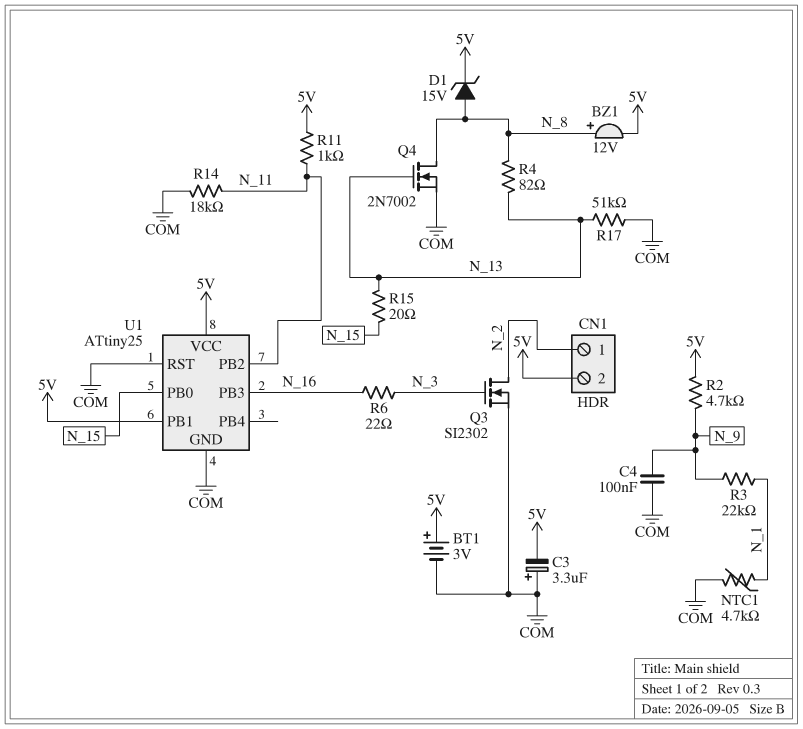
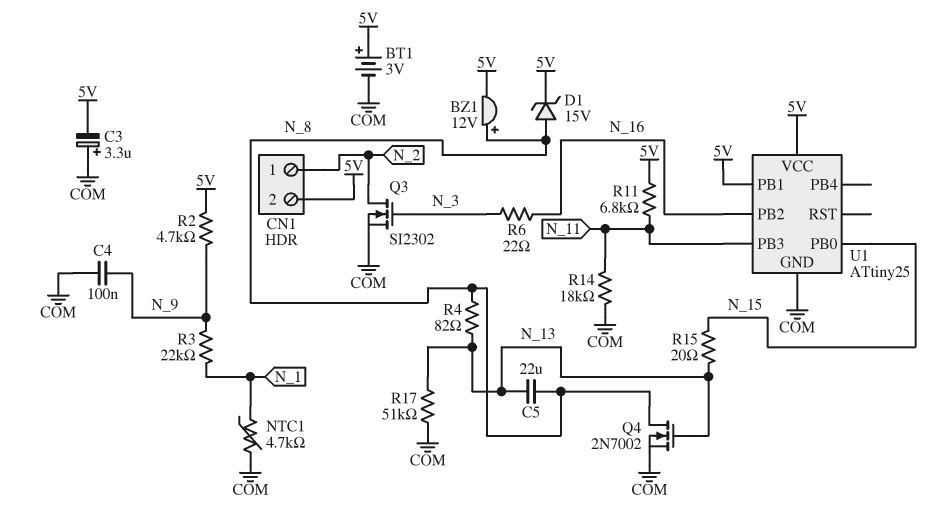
C5: none -> 22uF (N_8, N_13)
R11: 1k (5V, N_11) -> 6.8k (5V, N_11)
U1 pin PB2: N_11 -> N_16
U1 pin PB3: N_16 -> N_11
U1 pin RST: COM -> none

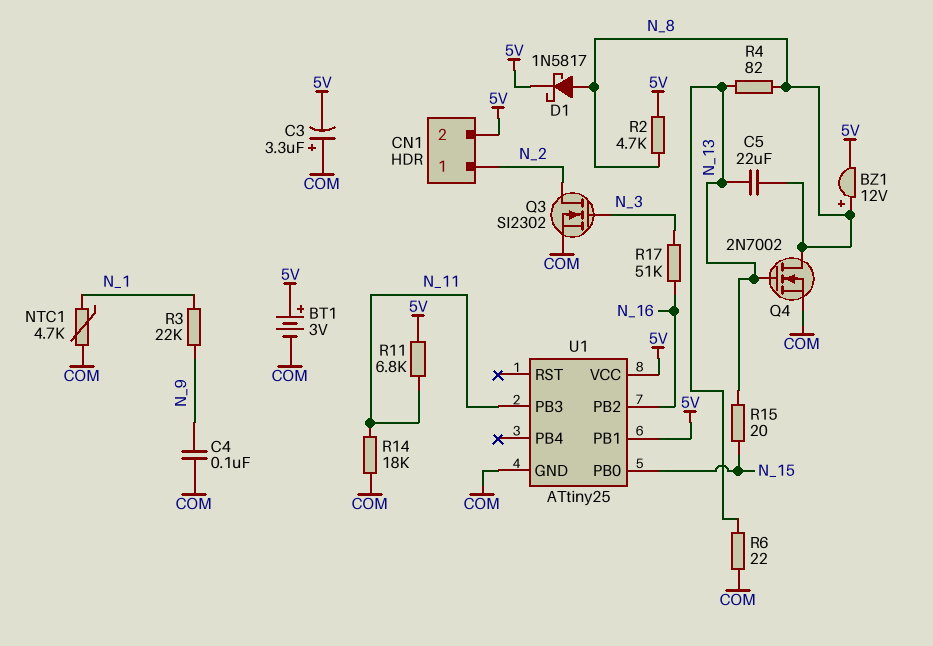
D1: zener 15V (A N_8, K 5V) -> schottky 1N5817 (A N_8, K 5V)
R2: 4.7k (5V, N_9) -> 4.7k (5V, N_8)
R6: 22 (N_3, N_16) -> 22 (COM, N_13)
R17: 51k (COM, N_13) -> 51k (N_3, N_16)

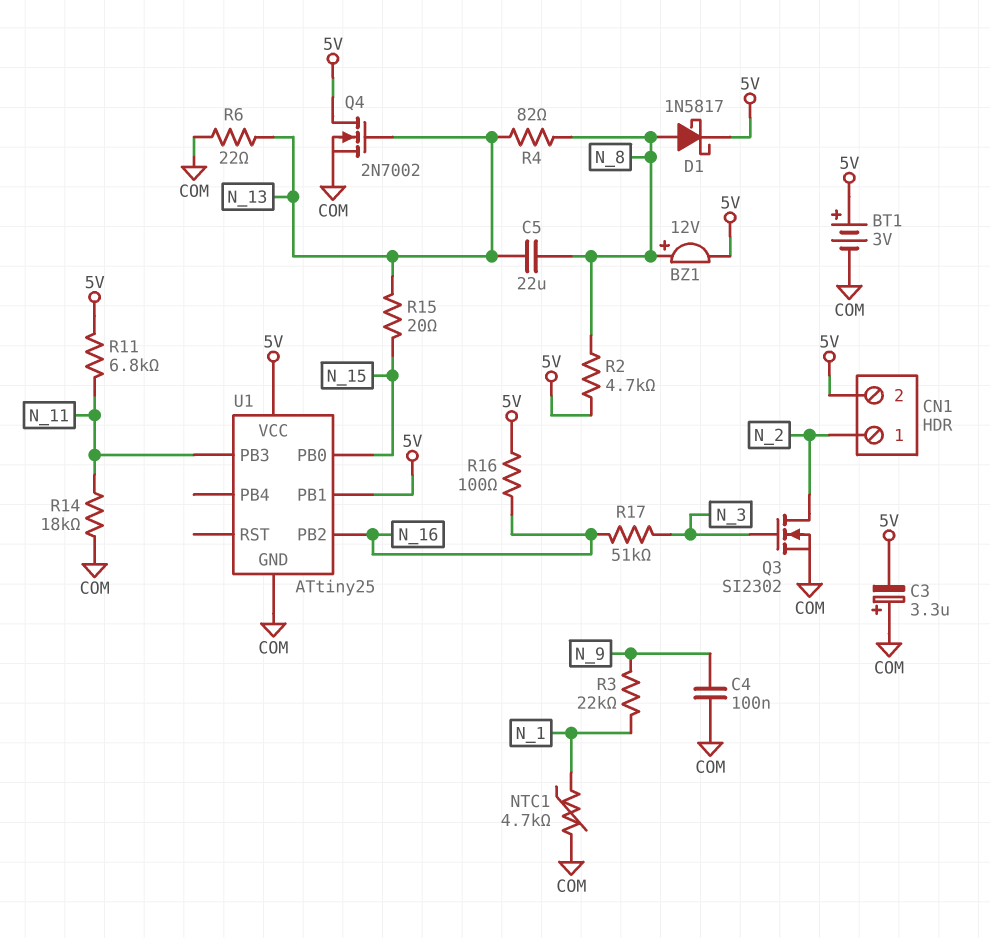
Q4: NMOS 2N7002 (G N_13, D N_8, S COM) -> NMOS 2N7002 (G N_13, D 5V, S COM)
R16: none -> 100 (5V, N_16)

